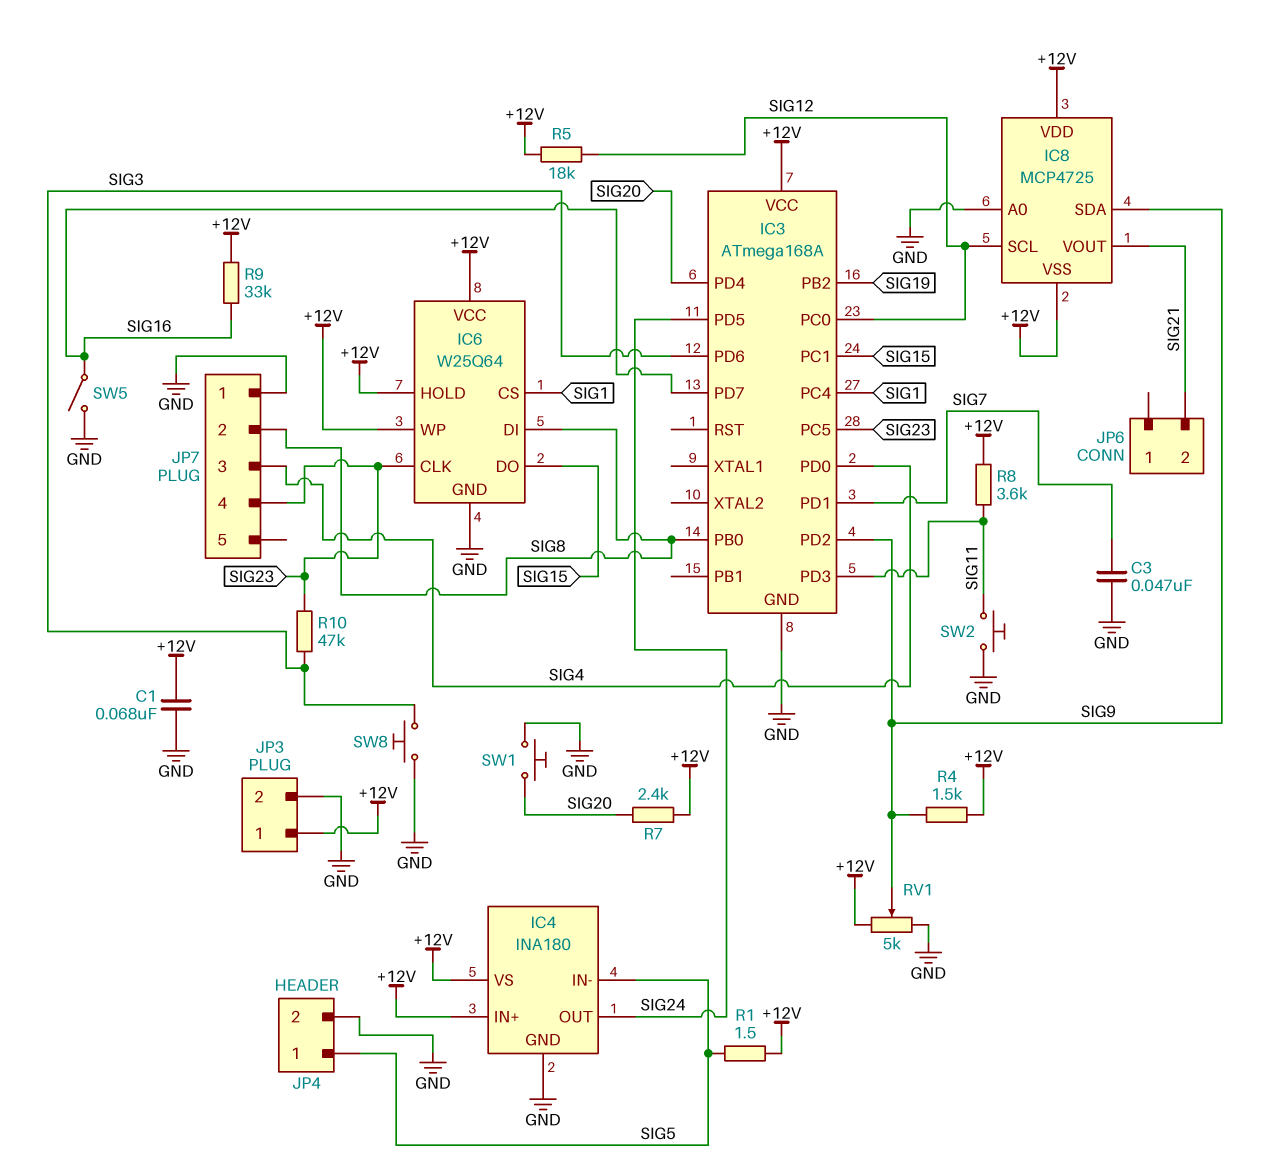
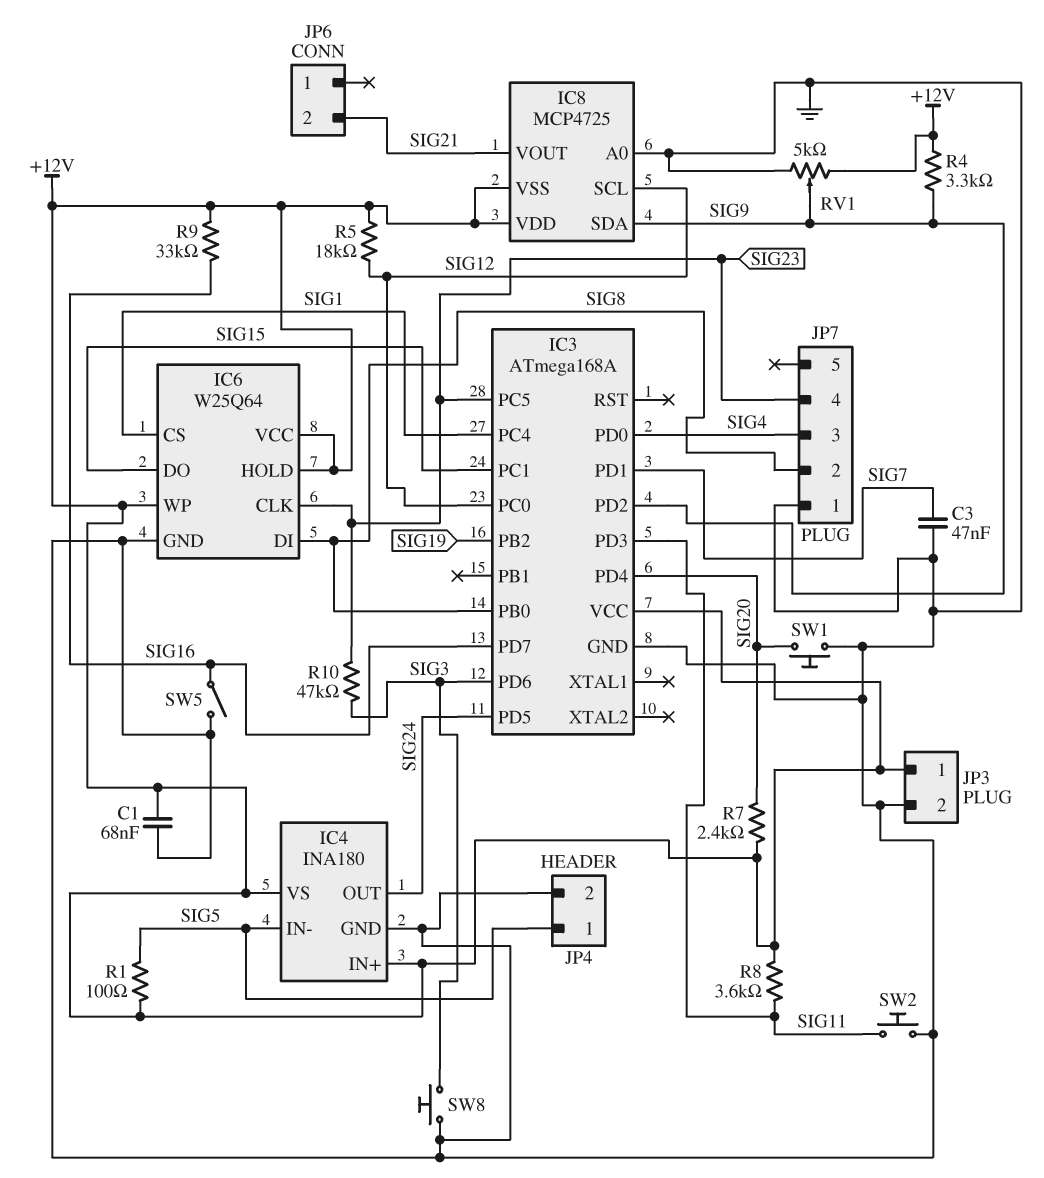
R1: 1.5 (+12V, SIG5) -> 100 (+12V, SIG5)
R4: 1.5k (+12V, SIG9) -> 3.3k (+12V, SIG9)

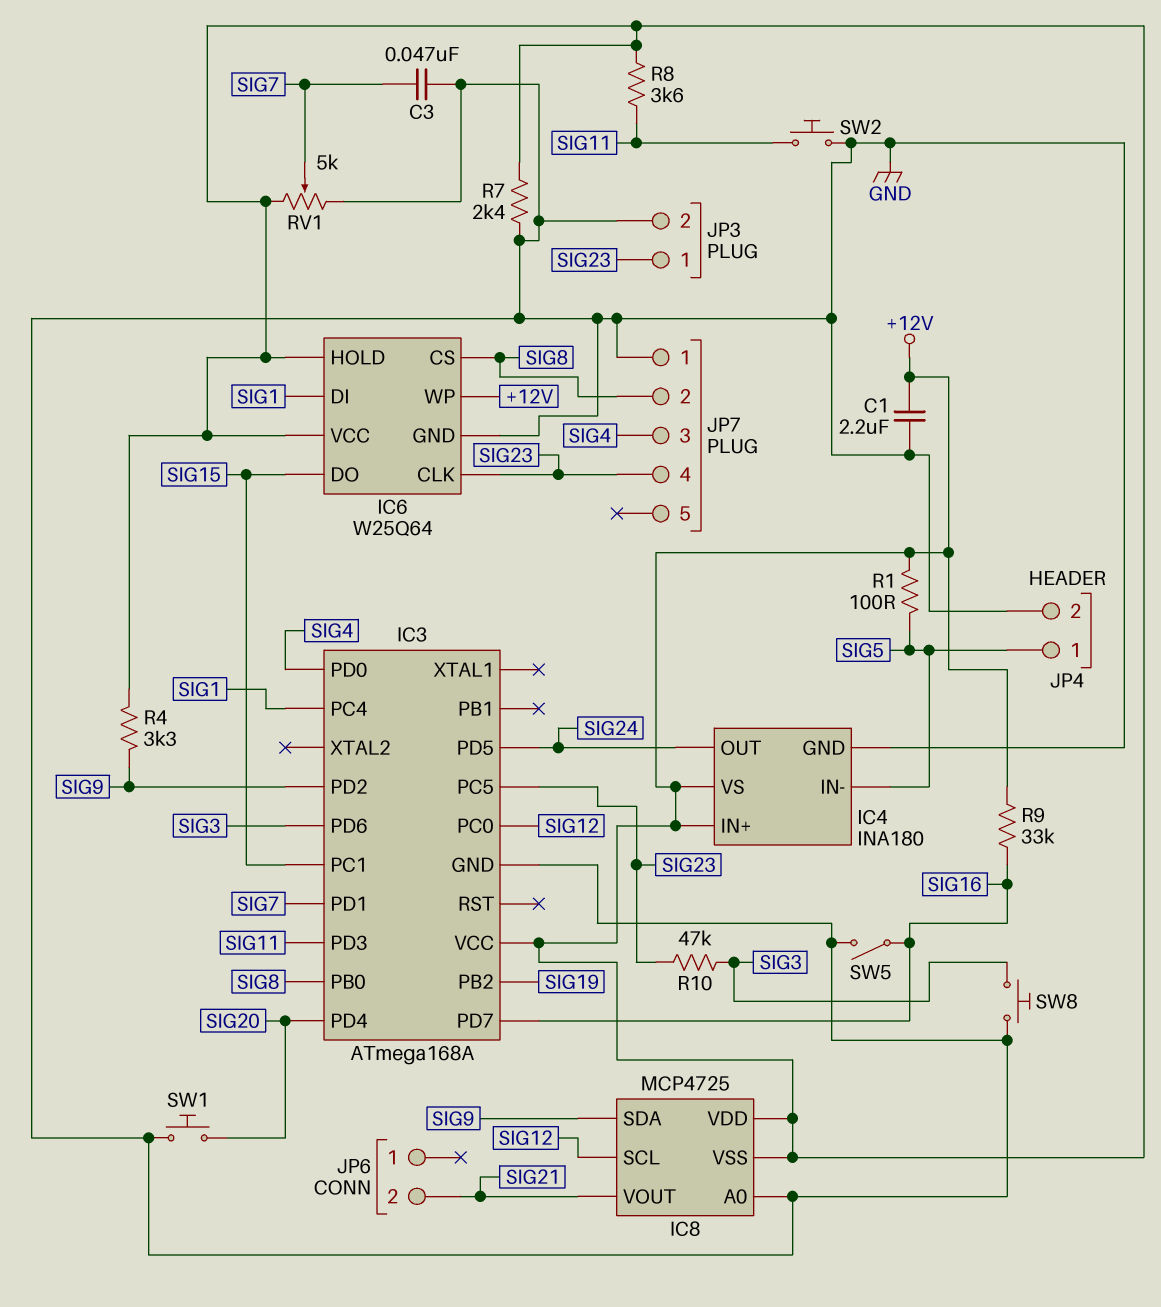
C1: 68nF (+12V, GND) -> 2.2uF (+12V, GND)
IC6 pin CS: SIG1 -> SIG8
IC6 pin DI: SIG8 -> SIG1
JP3 pin 1: +12V -> SIG23
R5: 18k (+12V, SIG12) -> none
R7: 2.4k (+12V, SIG20) -> 2.4k (+12V, GND)
RV1: 5k (+12V, GND, wiper SIG9) -> 5k (+12V, GND, wiper SIG7)

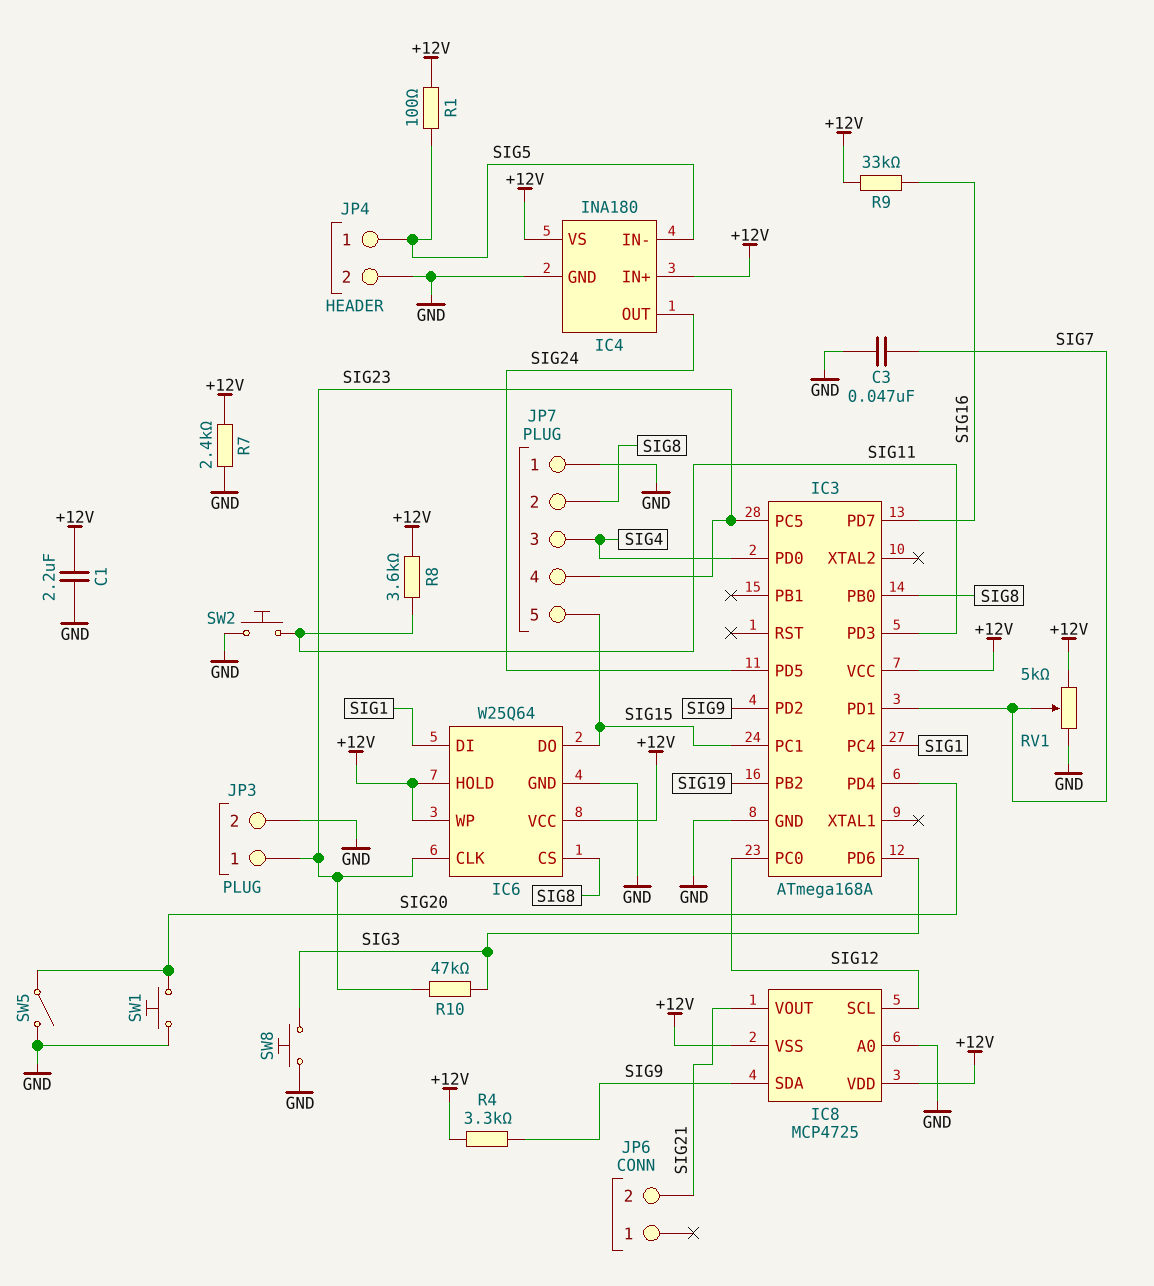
JP7 pin 5: none -> SIG15
SW5: switch (GND, SIG16) -> switch (GND, SIG20)

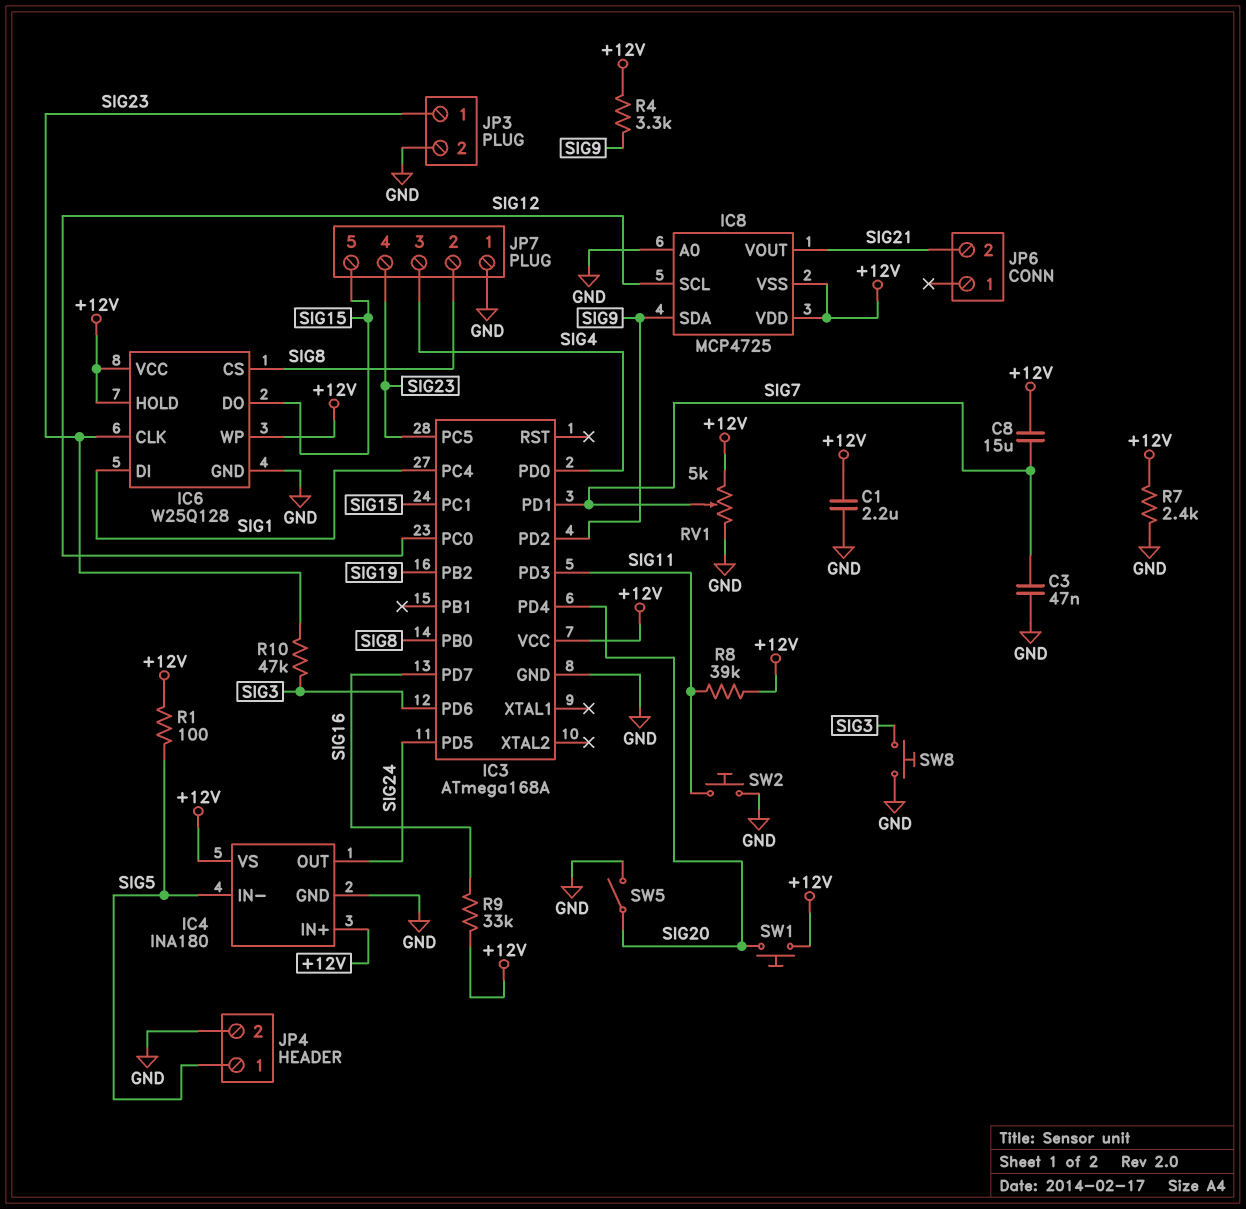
C8: none -> 15uF (+12V, SIG7)
IC6: W25Q64 -> W25Q128
R8: 3.6k (+12V, SIG11) -> 39k (+12V, SIG11)
SW1: button (GND, SIG20) -> button (+12V, SIG20)

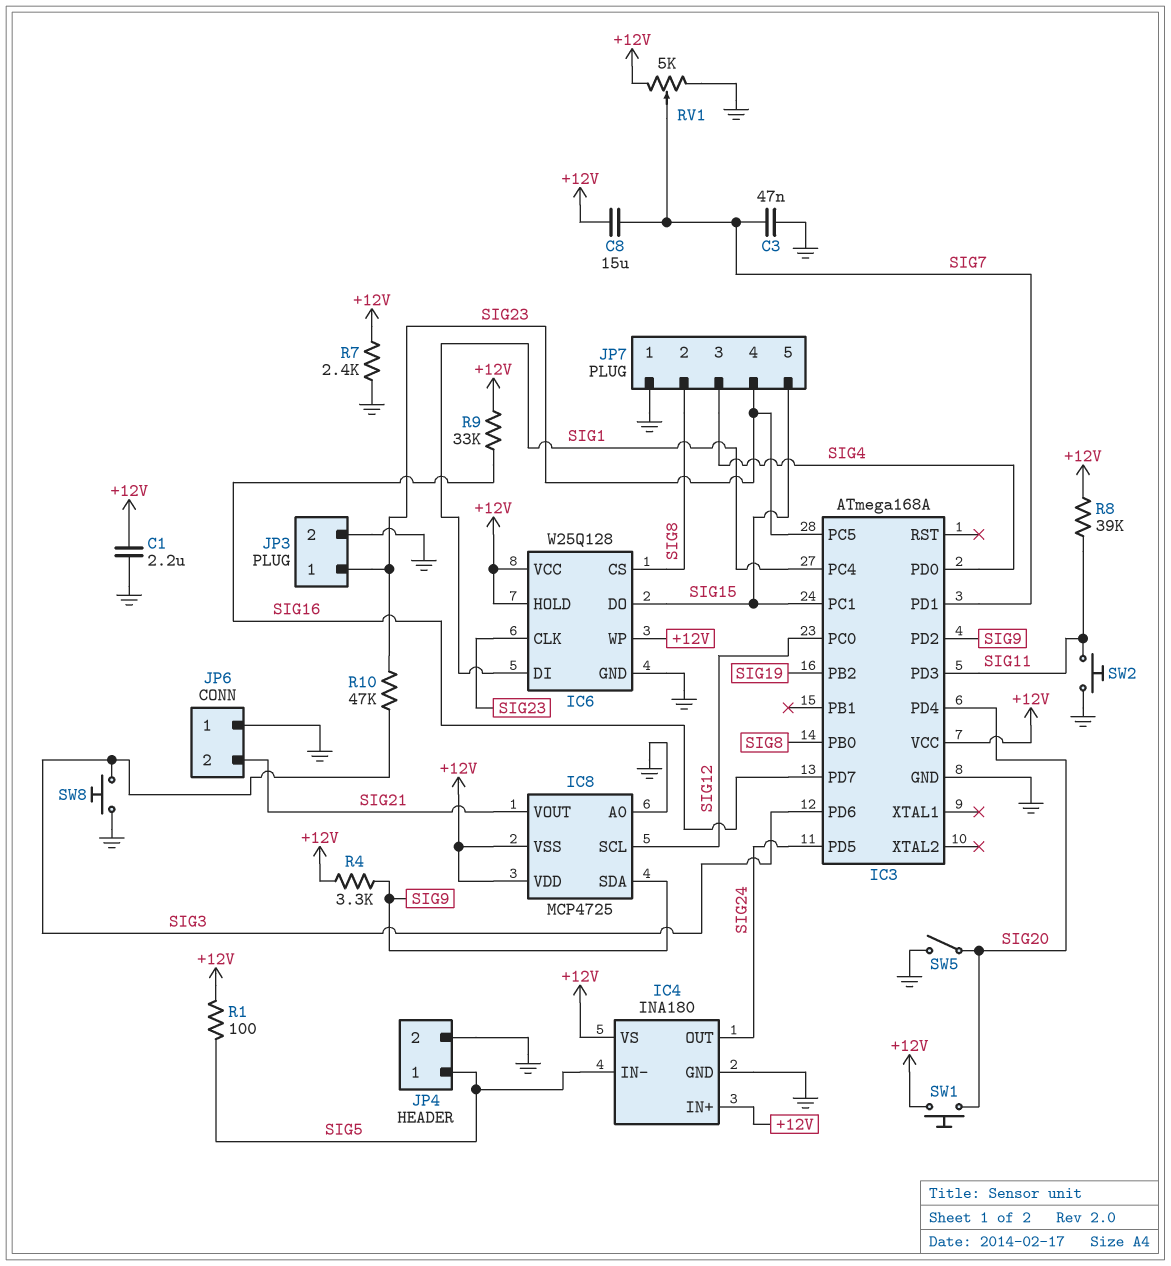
JP6 pin 1: none -> GND

